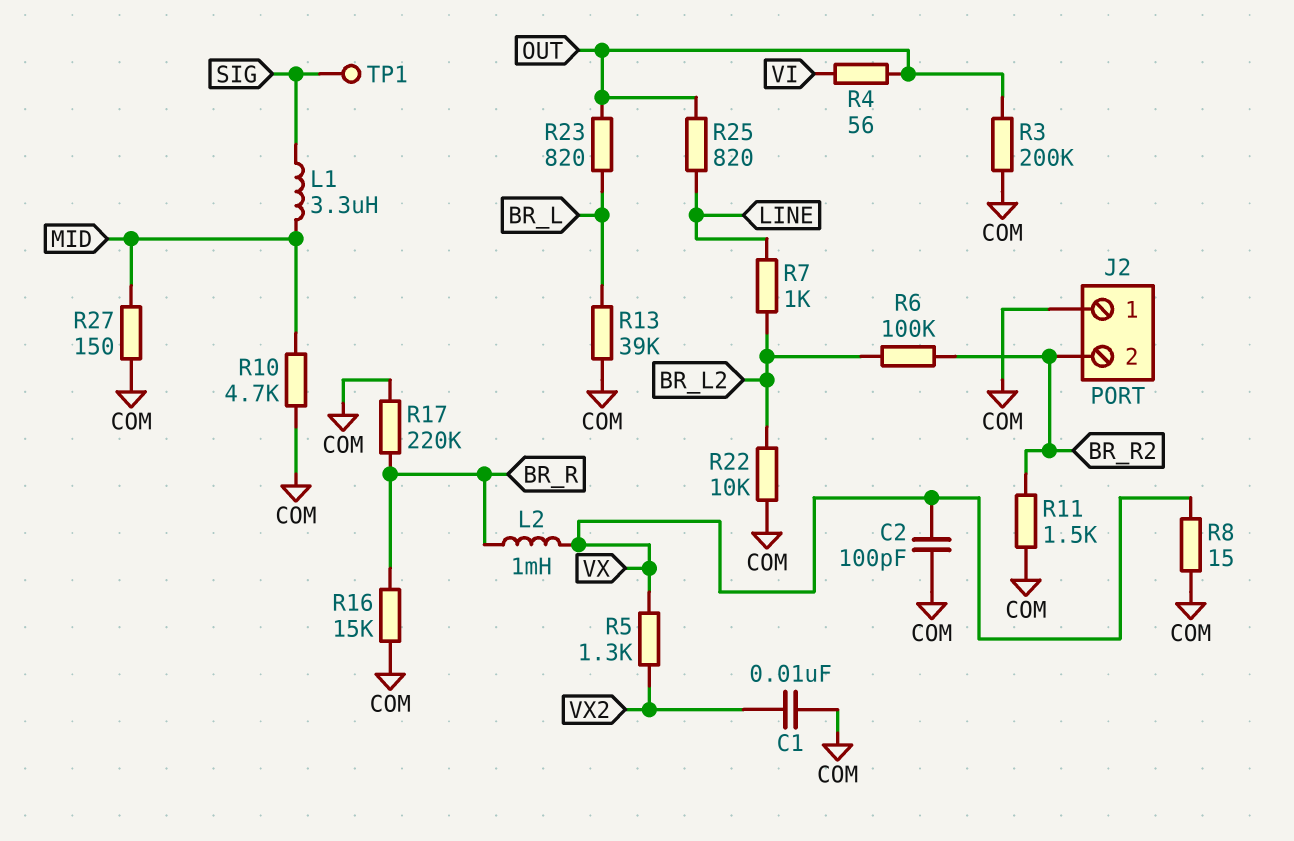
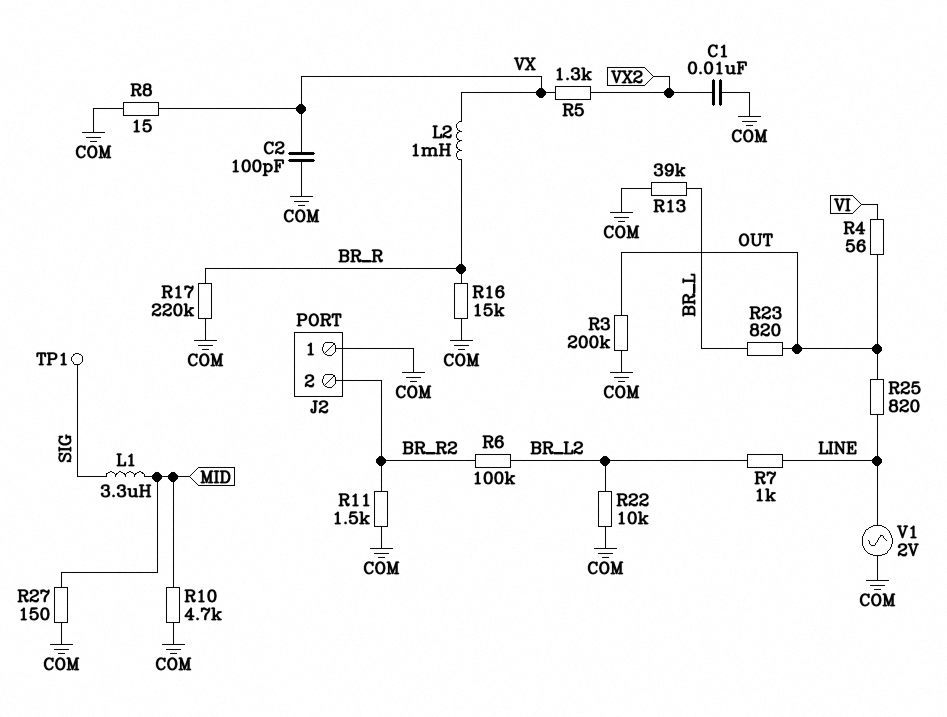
V1: none -> AC 2V (COM, LINE)

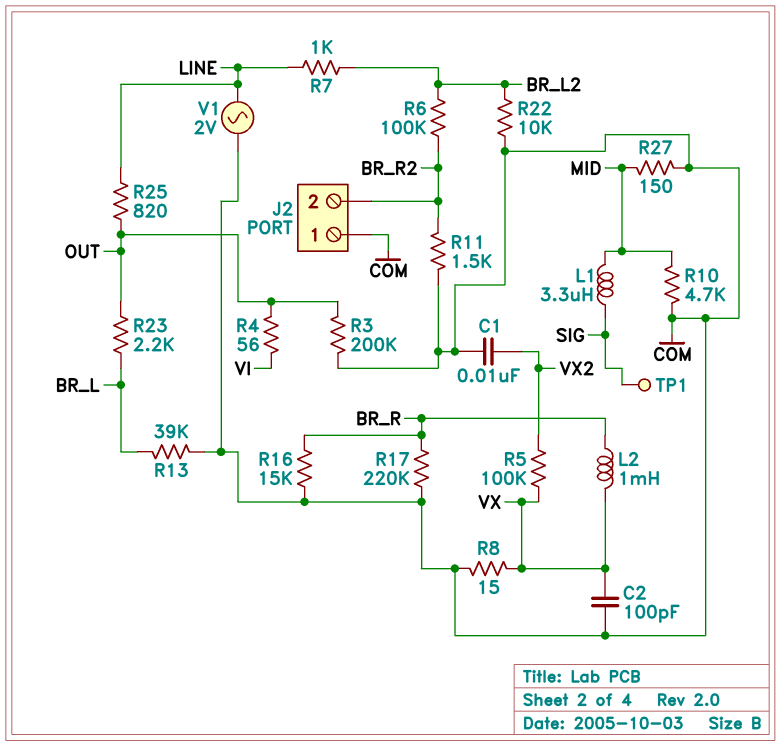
R5: 1.3k (VX, VX2) -> 100k (VX, VX2)
R23: 820 (BR_L, OUT) -> 2.2k (BR_L, OUT)

